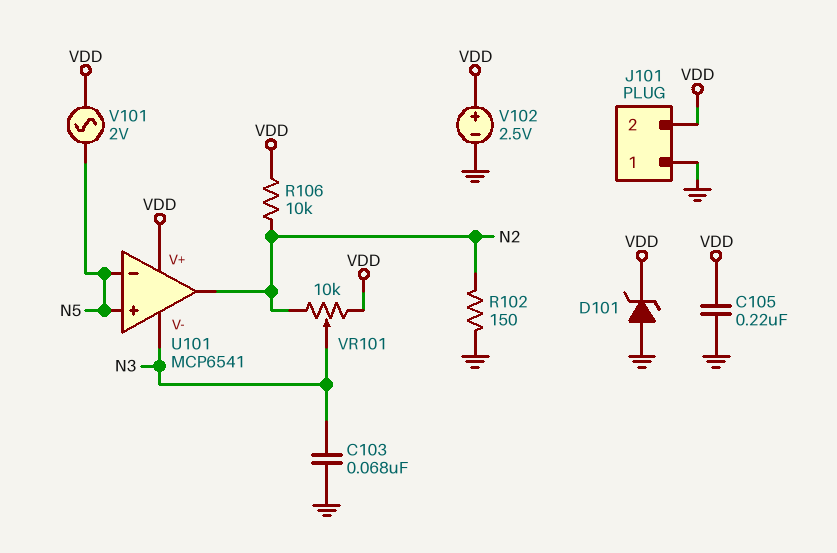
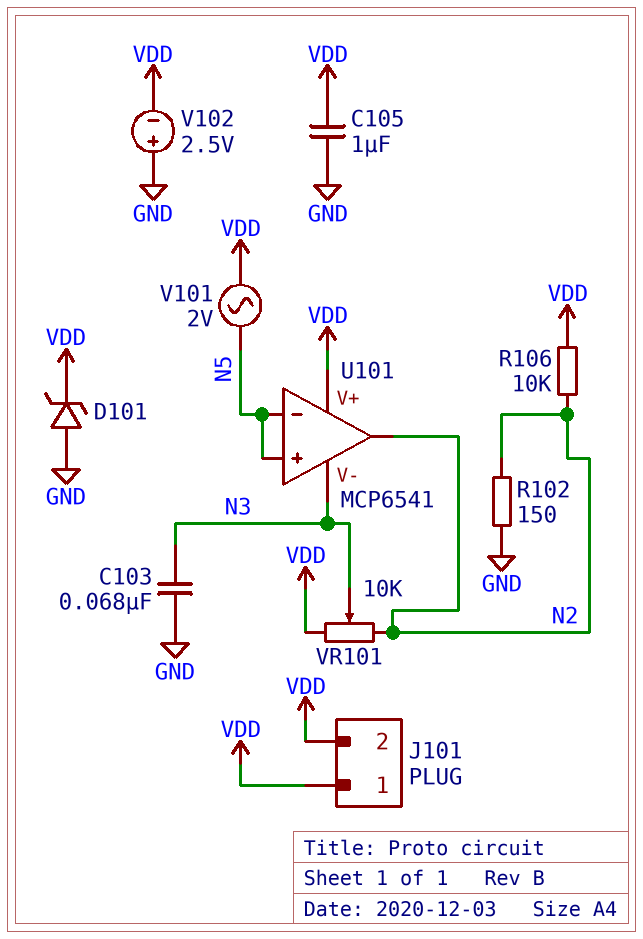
C105: 220nF (GND, VDD) -> 1uF (GND, VDD)
J101 pin 1: GND -> VDD
V102: 2.5V (plus VDD, minus GND) -> 2.5V (plus GND, minus VDD)

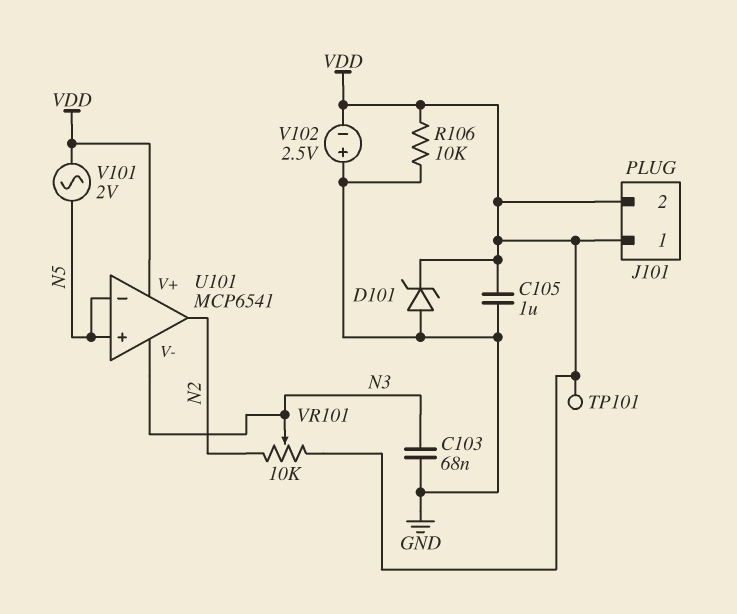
R102: 150 (GND, N2) -> none
R106: 10k (N2, VDD) -> 10k (GND, VDD)
TP101: none -> test point (VDD)

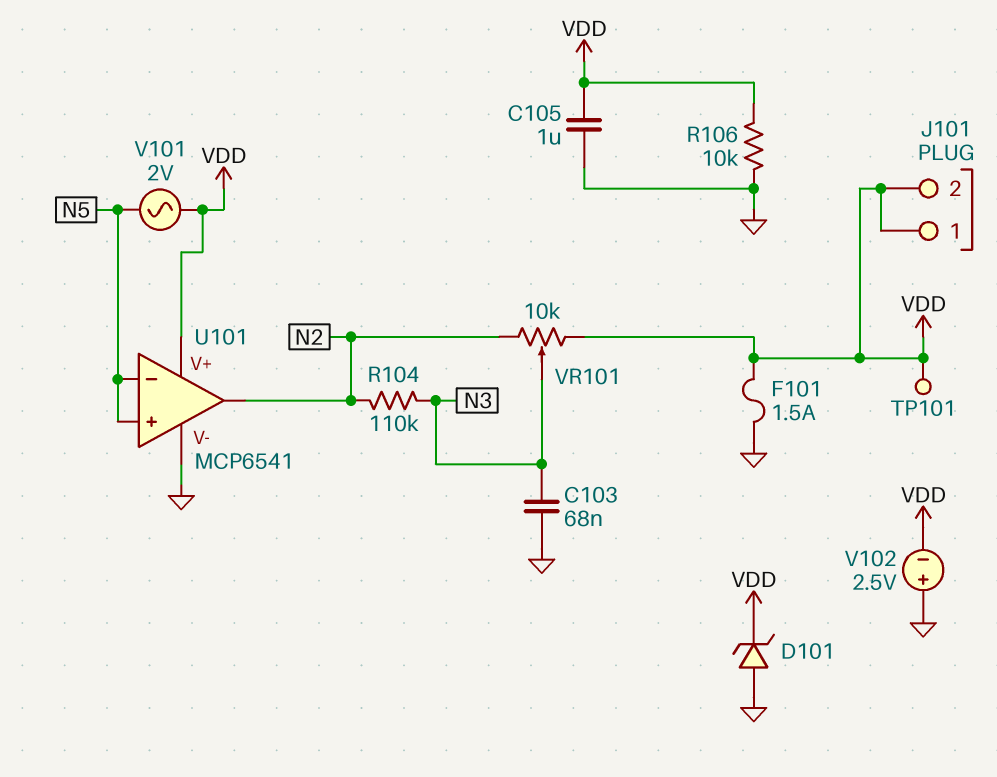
F101: none -> 1.5A (GND, VDD)
R104: none -> 110k (N2, N3)
U101 pin V-: N3 -> GND

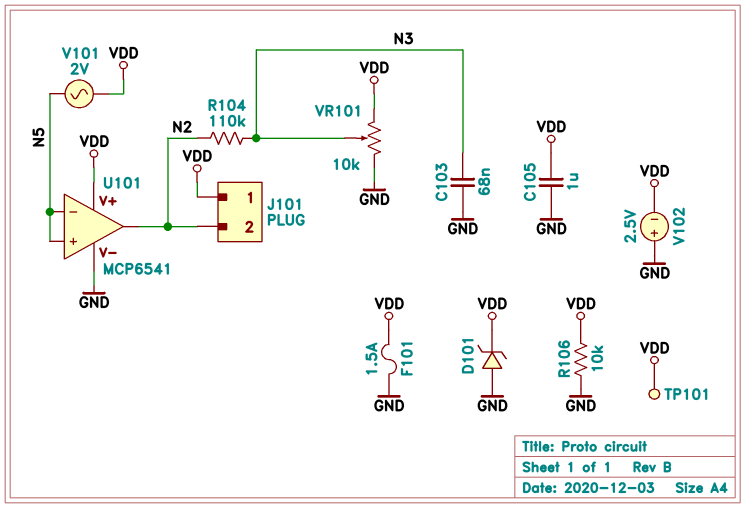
J101 pin 2: VDD -> N2
VR101: 10k (N2, VDD, wiper N3) -> 10k (GND, VDD, wiper N3)

